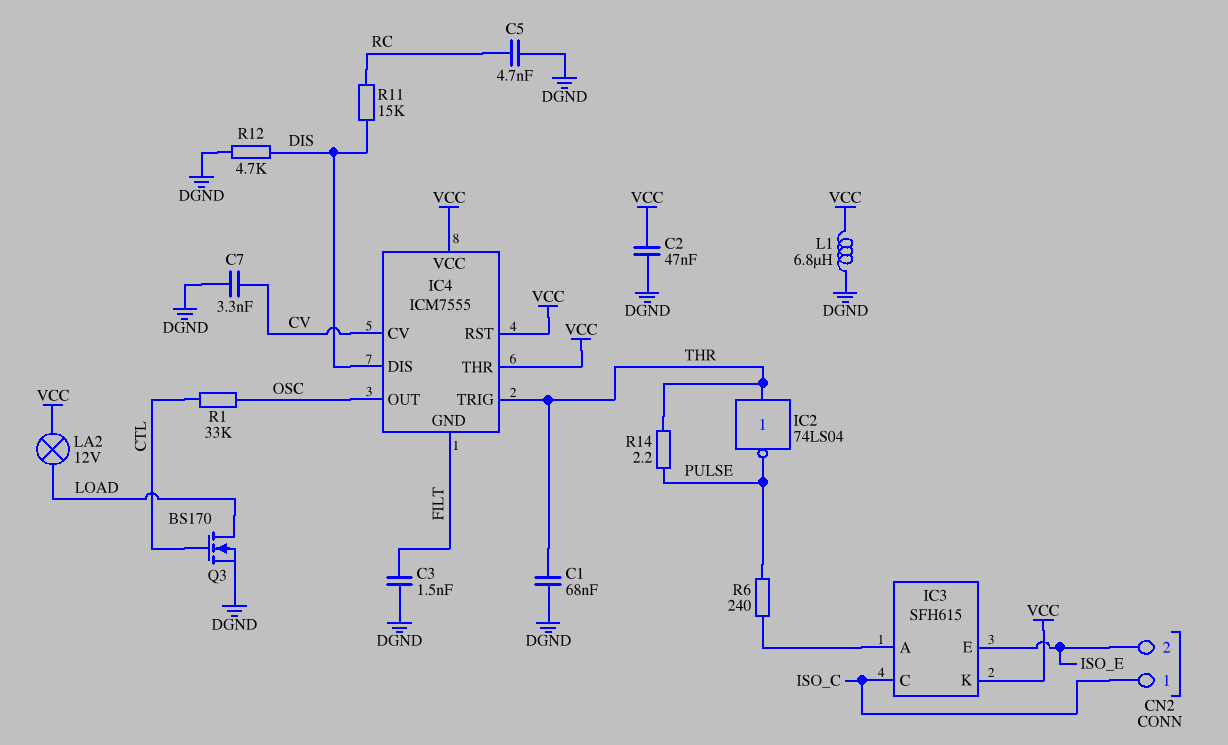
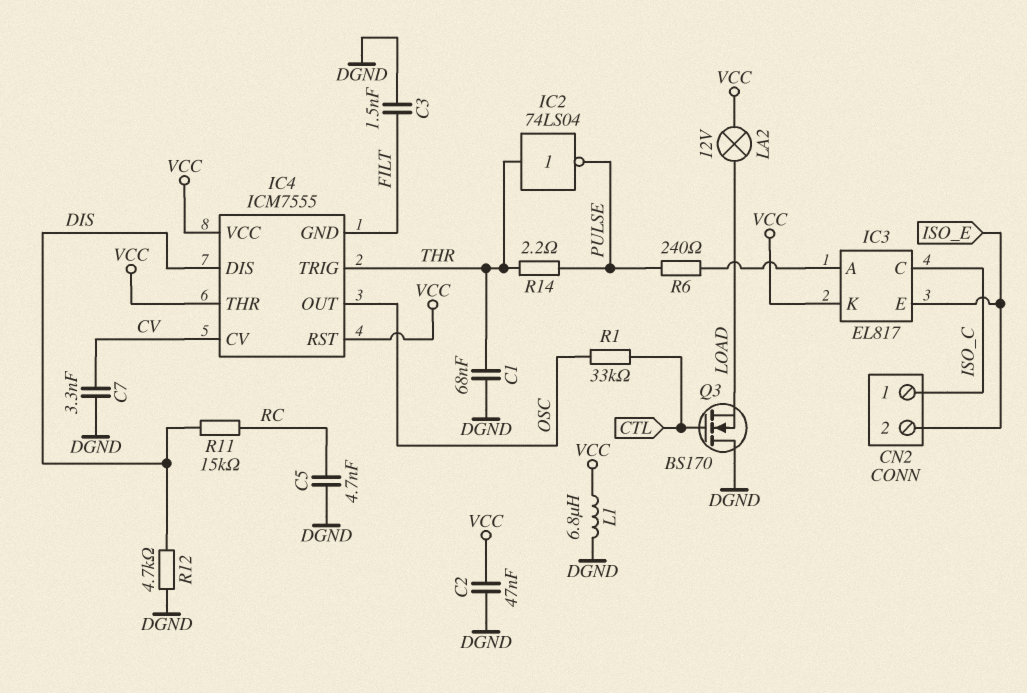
IC3: SFH615 -> EL817
Q3: NMOS BS170 (G CTL, D LOAD, S DGND) -> NMOS BS170 (G CTL, D DGND, S LOAD)

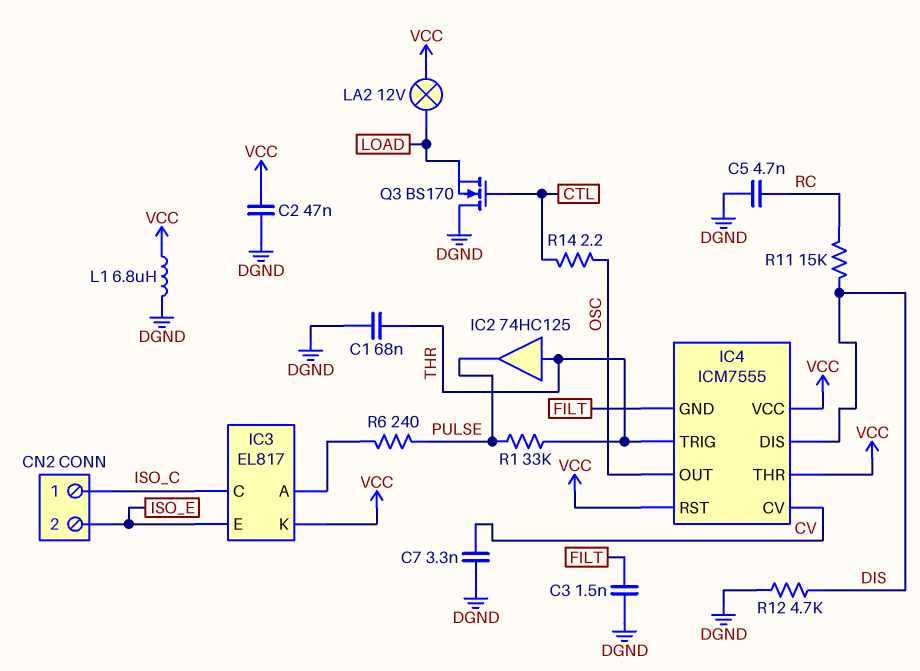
IC2: NOT 74LS04 (in THR, out PULSE) -> buffer 74HC125 (in THR, out PULSE)
R1: 33k (CTL, OSC) -> 33k (PULSE, THR)
R14: 2.2 (PULSE, THR) -> 2.2 (CTL, OSC)

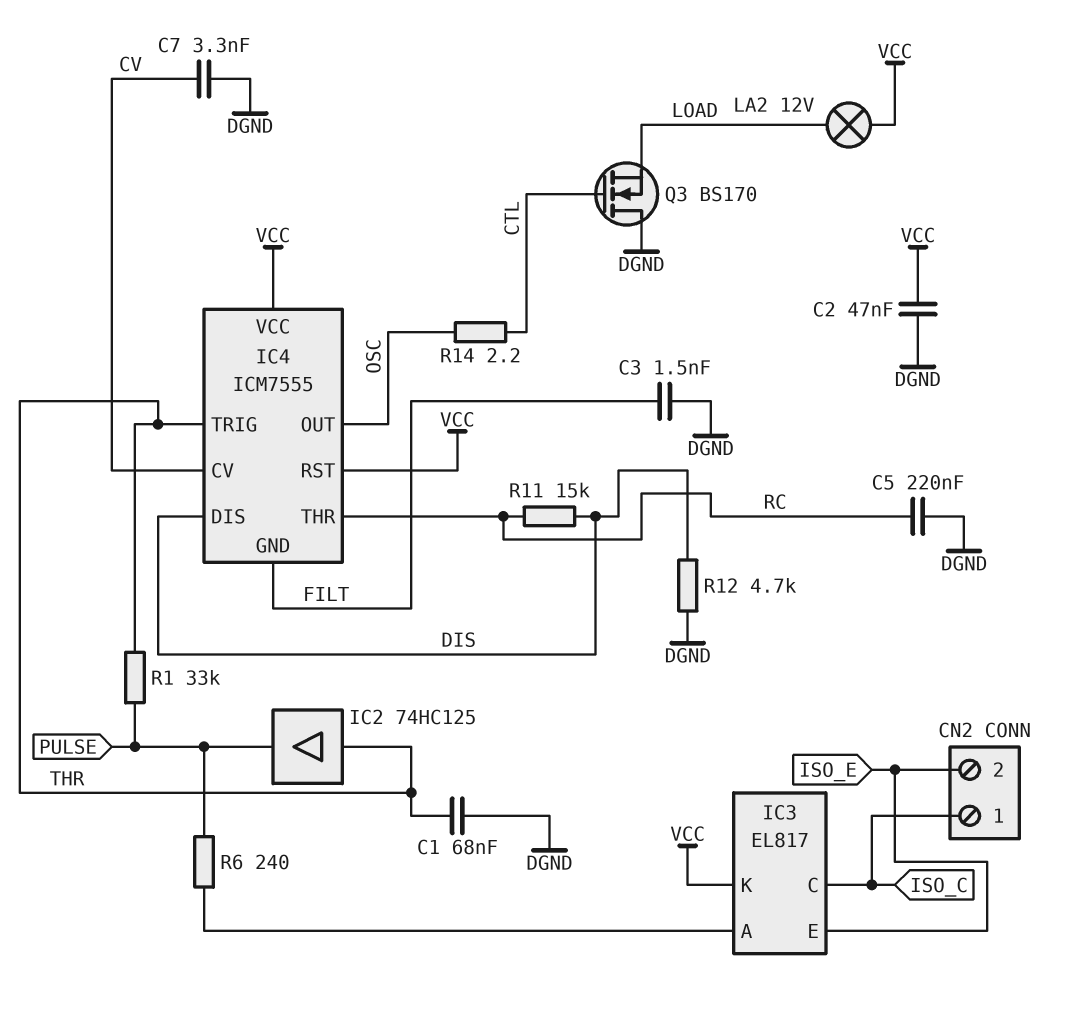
C5: 4.7nF (DGND, RC) -> 220nF (DGND, RC)
IC4 pin THR: VCC -> RC
L1: 6.8uH (DGND, VCC) -> none

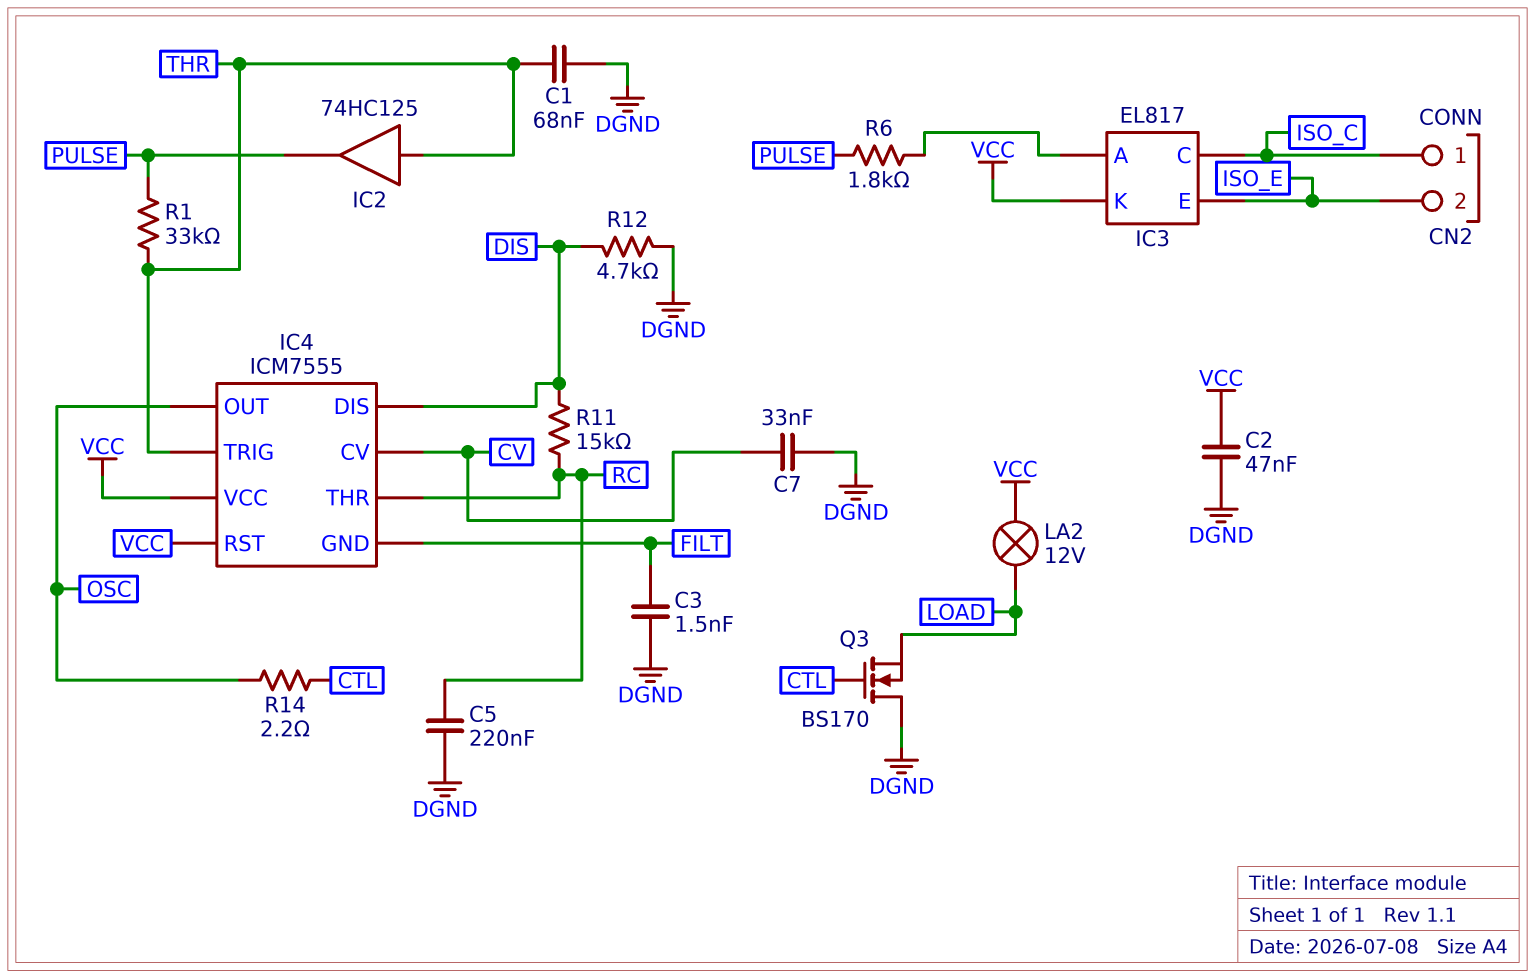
C7: 3.3nF (CV, DGND) -> 33nF (CV, DGND)
R6: 240 (IC3/A, PULSE) -> 1.8k (IC3/A, PULSE)

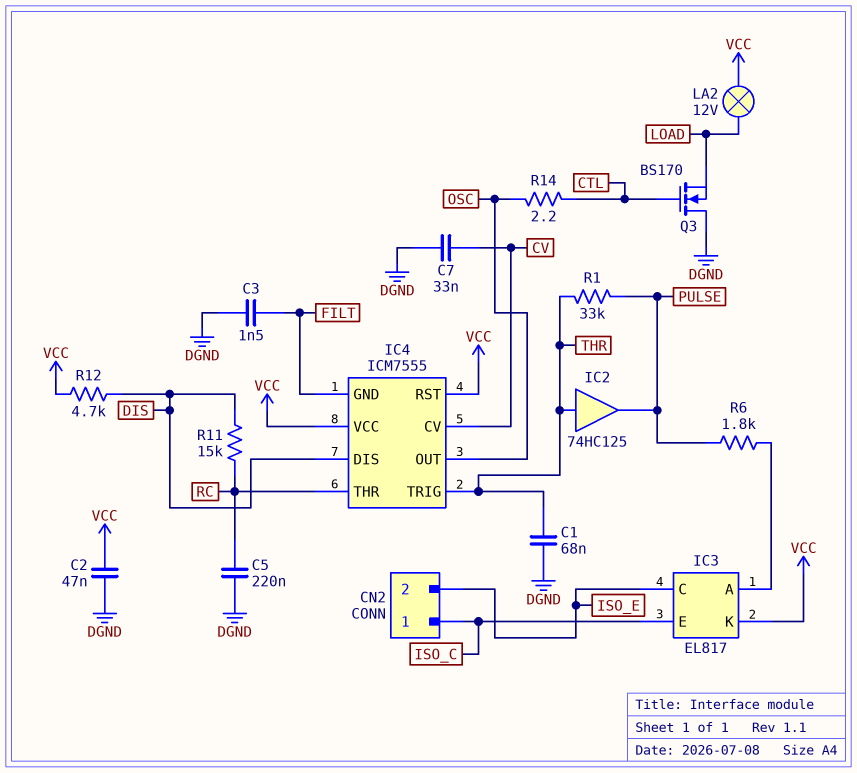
IC3 pin C: ISO_C -> ISO_E
IC3 pin E: ISO_E -> ISO_C
R12: 4.7k (DGND, DIS) -> 4.7k (DIS, VCC)

